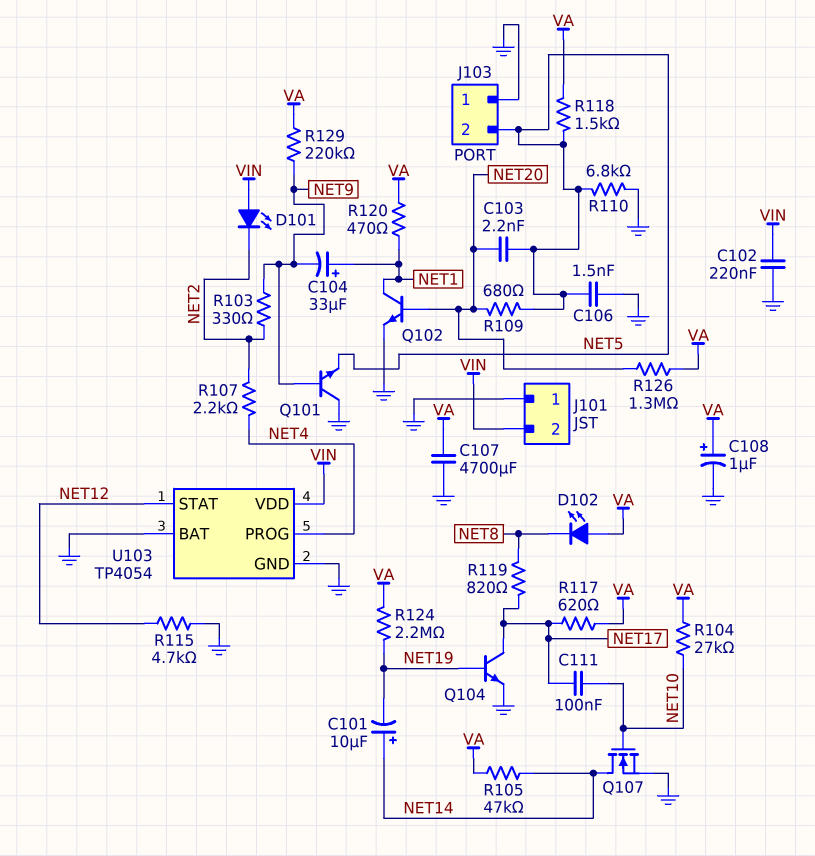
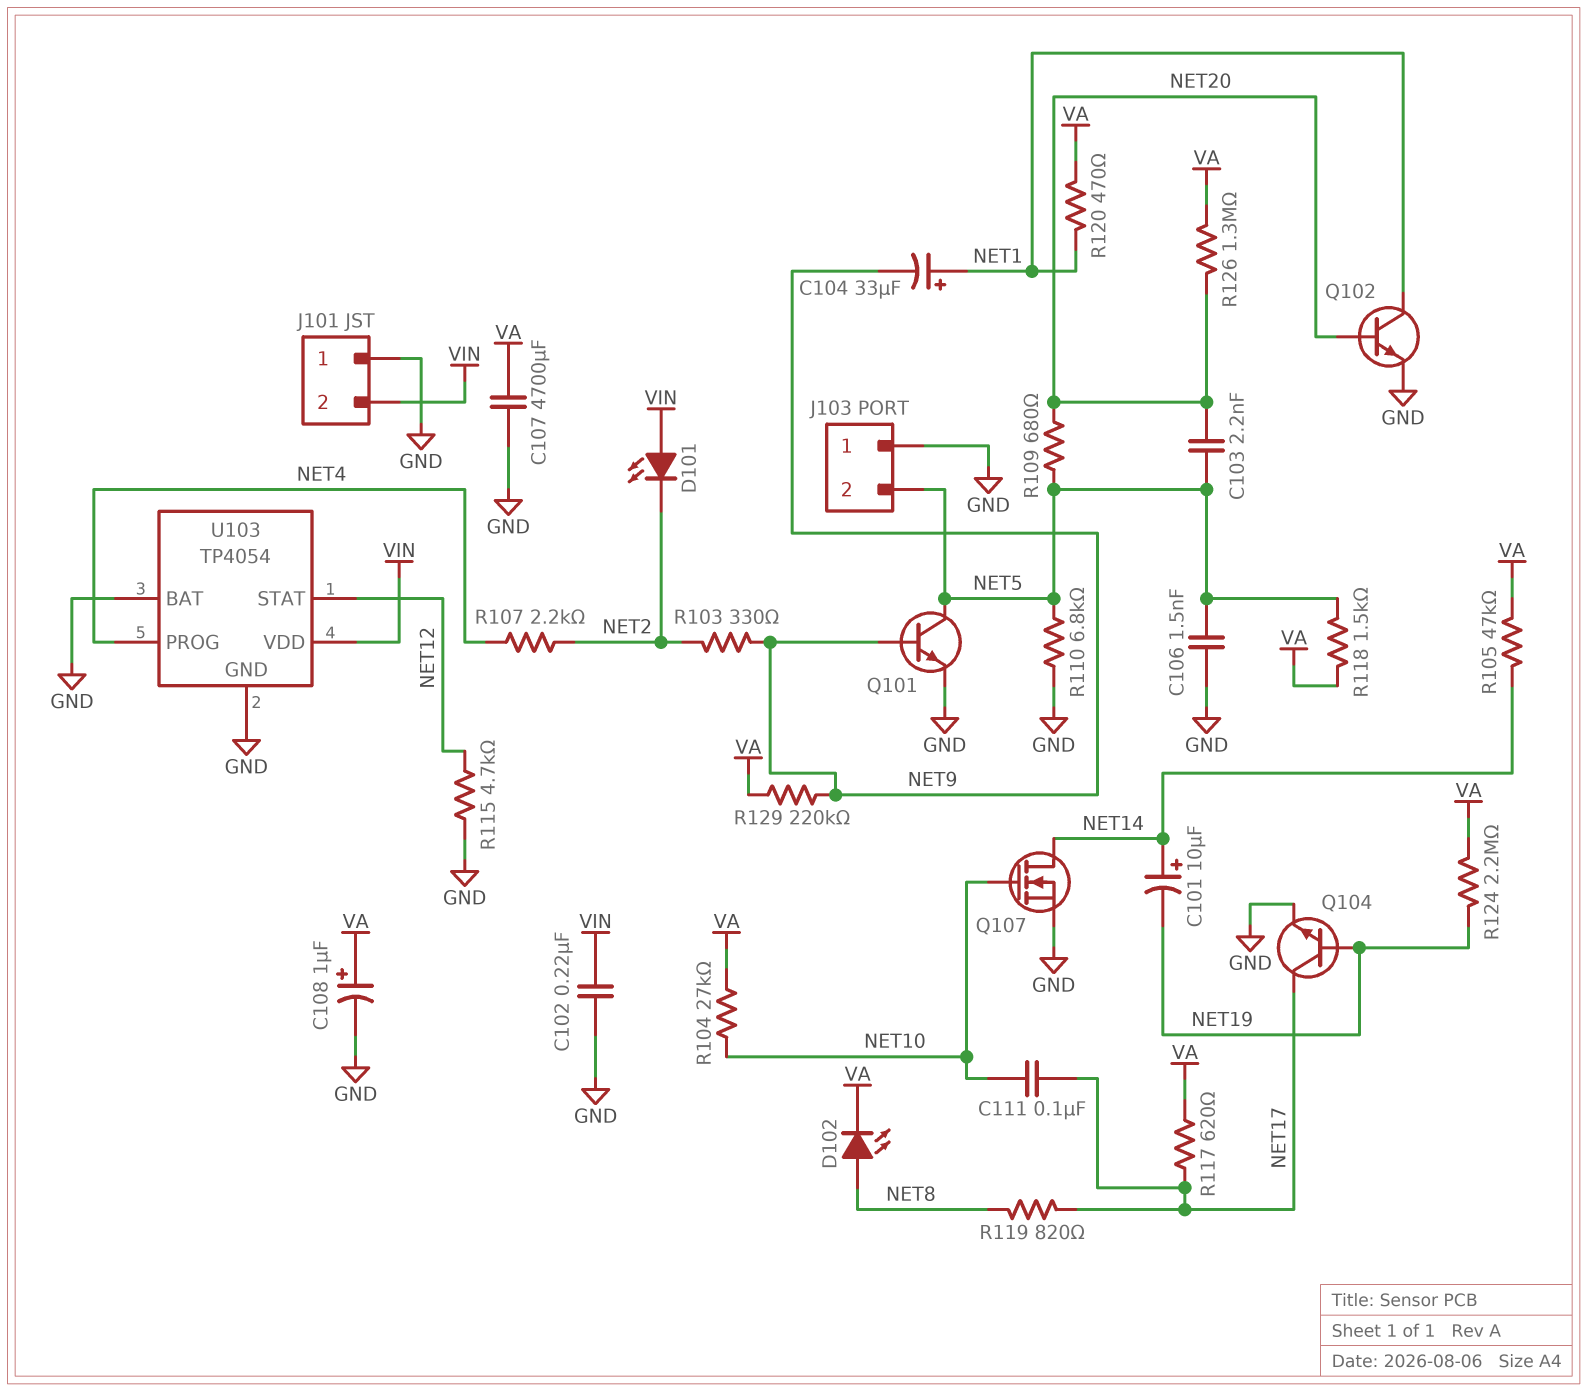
D102: LED (A VA, K NET8) -> LED (A NET8, K VA)
Q101: NPN (B NET9, C GND, E NET5) -> NPN (B NET9, C NET5, E GND)

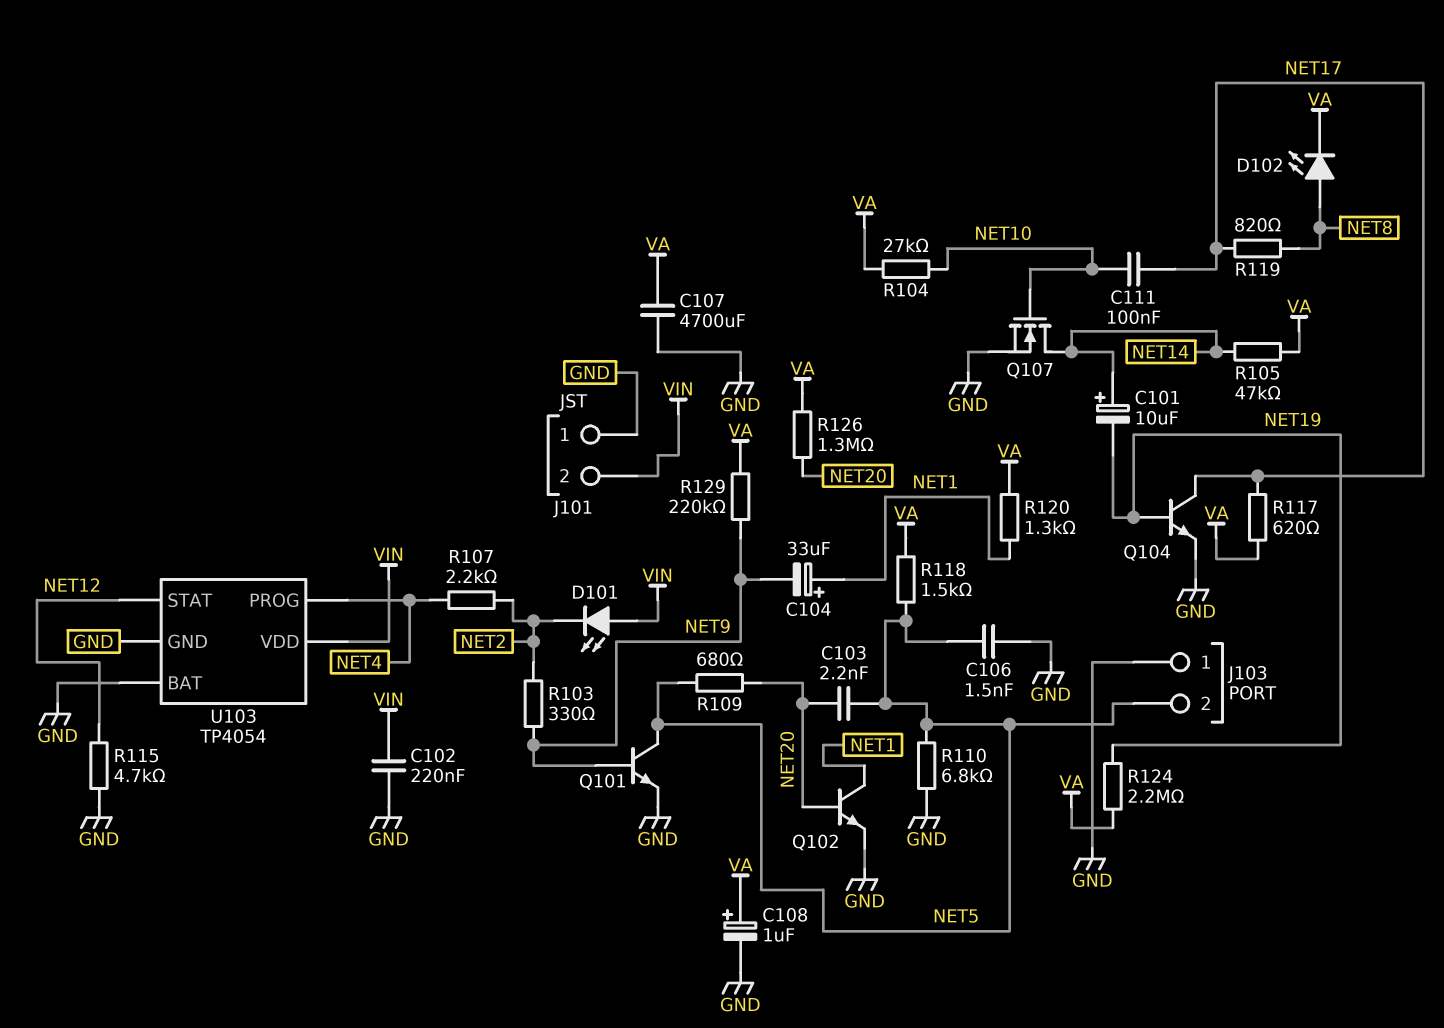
R120: 470 (NET1, VA) -> 1.3k (NET1, VA)

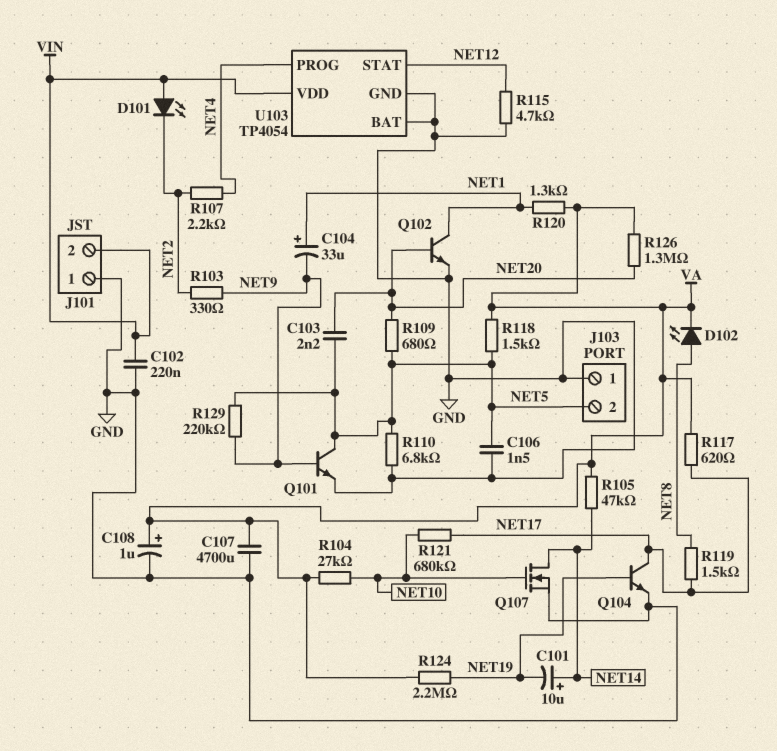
C111: 100nF (NET10, NET17) -> none
R119: 820 (NET8, NET17) -> 1.5k (NET8, NET17)
R121: none -> 680k (NET10, NET17)
R129: 220k (NET9, VA) -> 220k (NET5, NET9)

